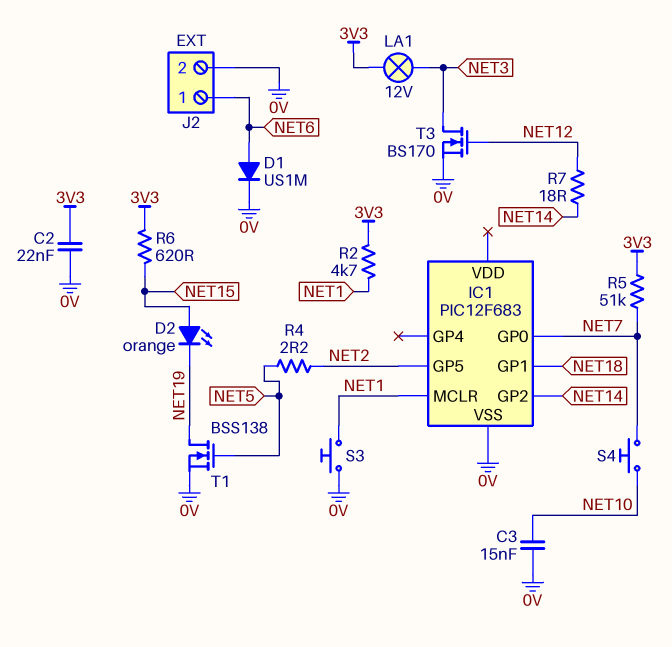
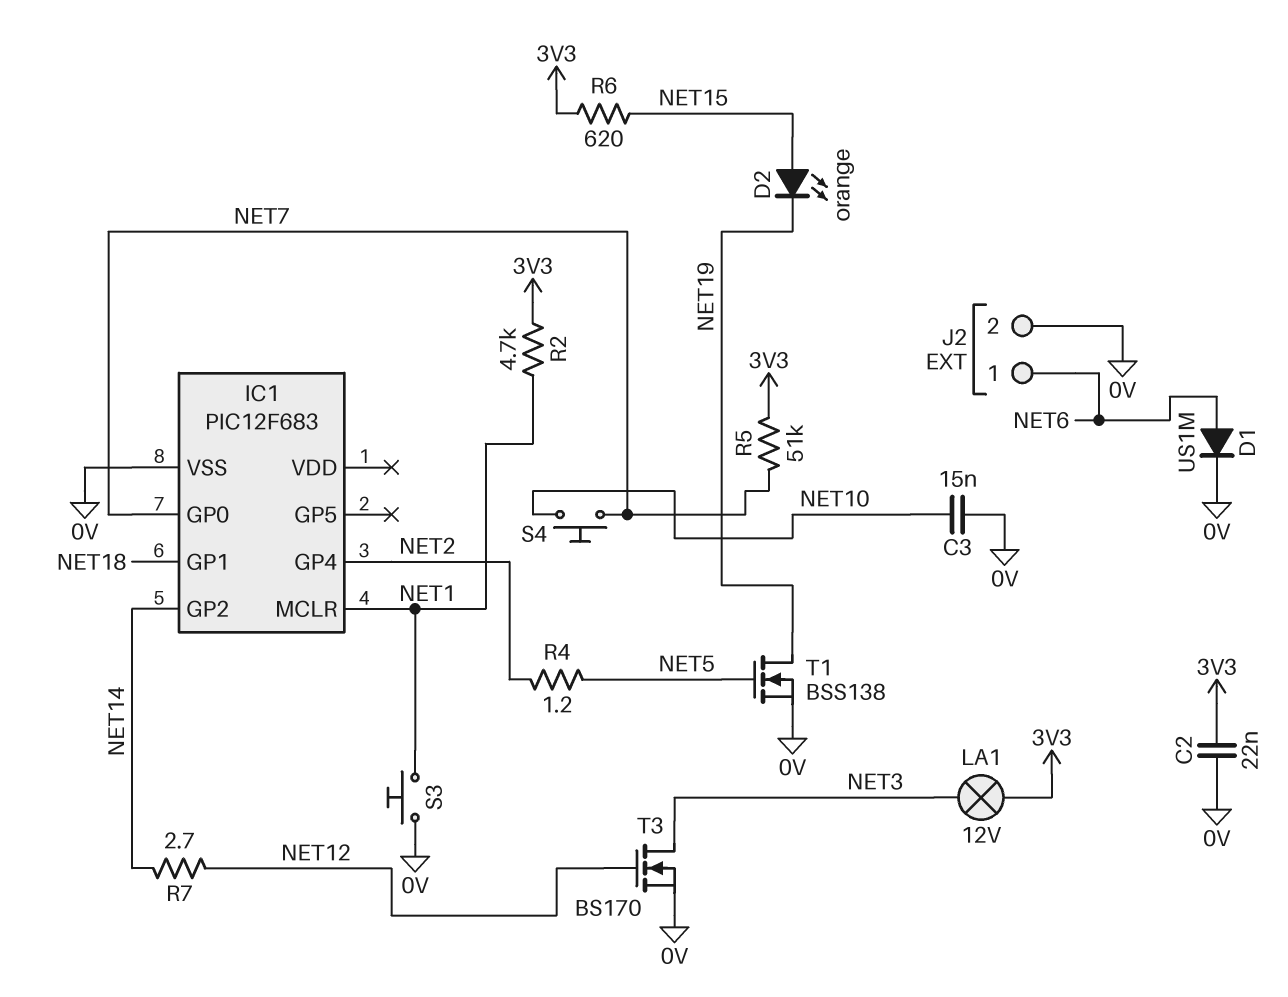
IC1 pin GP4: none -> NET2
IC1 pin GP5: NET2 -> none
R4: 2.2 (NET2, NET5) -> 1.2 (NET2, NET5)
R7: 18 (NET12, NET14) -> 2.7 (NET12, NET14)

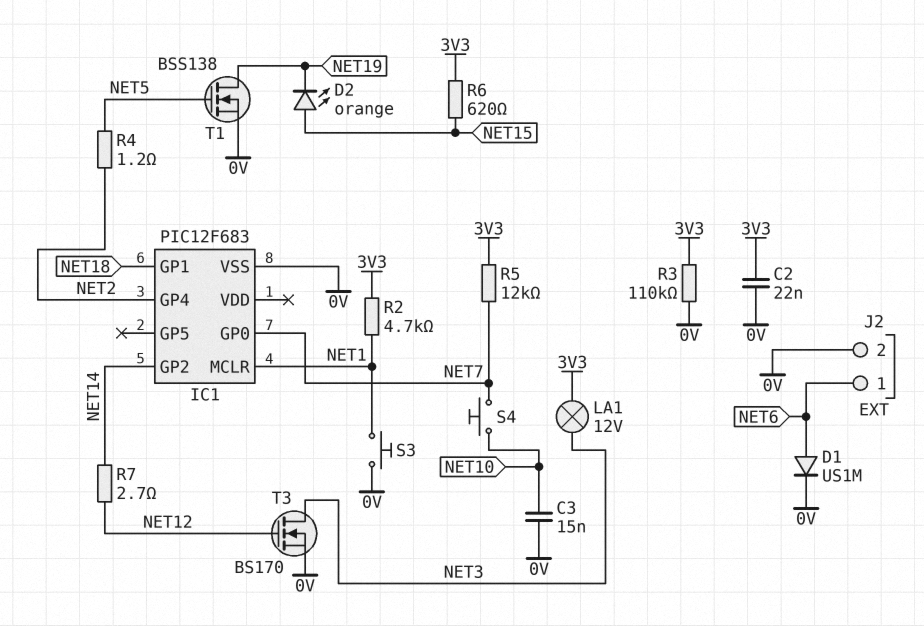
R3: none -> 110k (0V, 3V3)
R5: 51k (3V3, NET7) -> 12k (3V3, NET7)

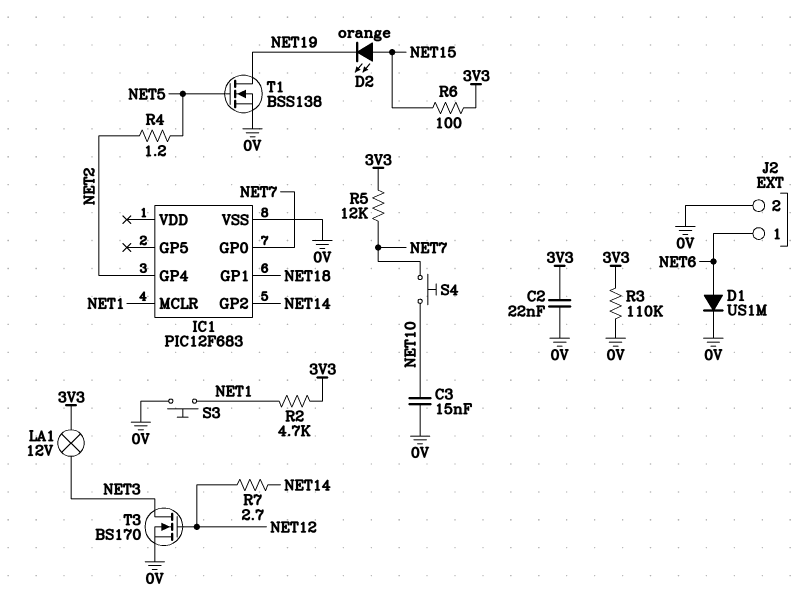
R6: 620 (3V3, NET15) -> 100 (3V3, NET15)

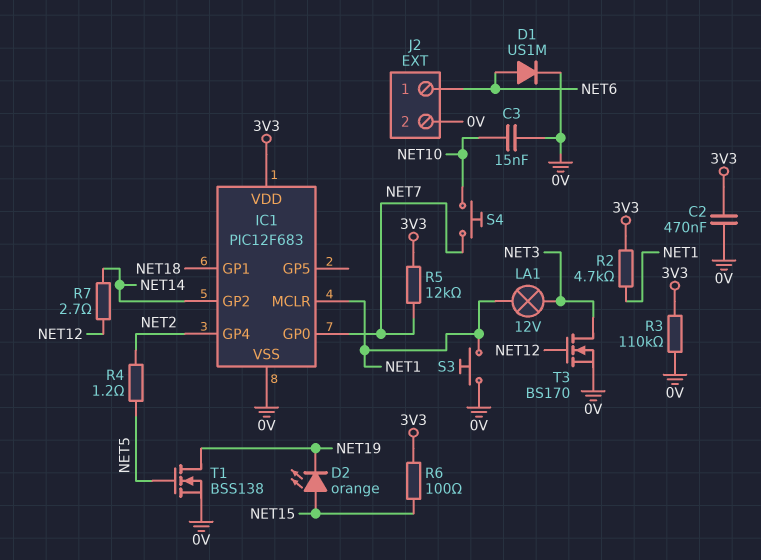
C2: 22nF (0V, 3V3) -> 470nF (0V, 3V3)
IC1 pin VDD: none -> 3V3
LA1: lamp 12V (3V3, NET3) -> lamp 12V (NET1, NET3)

